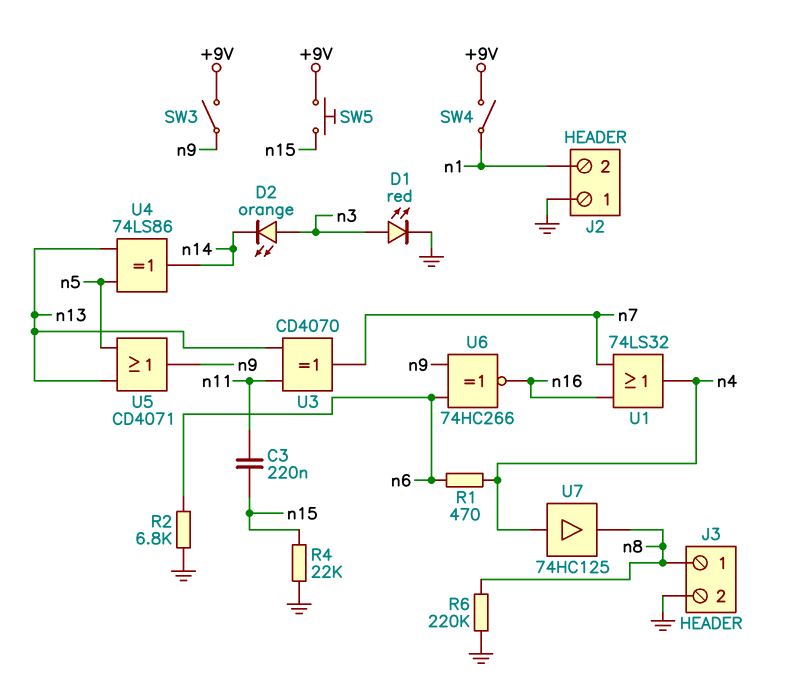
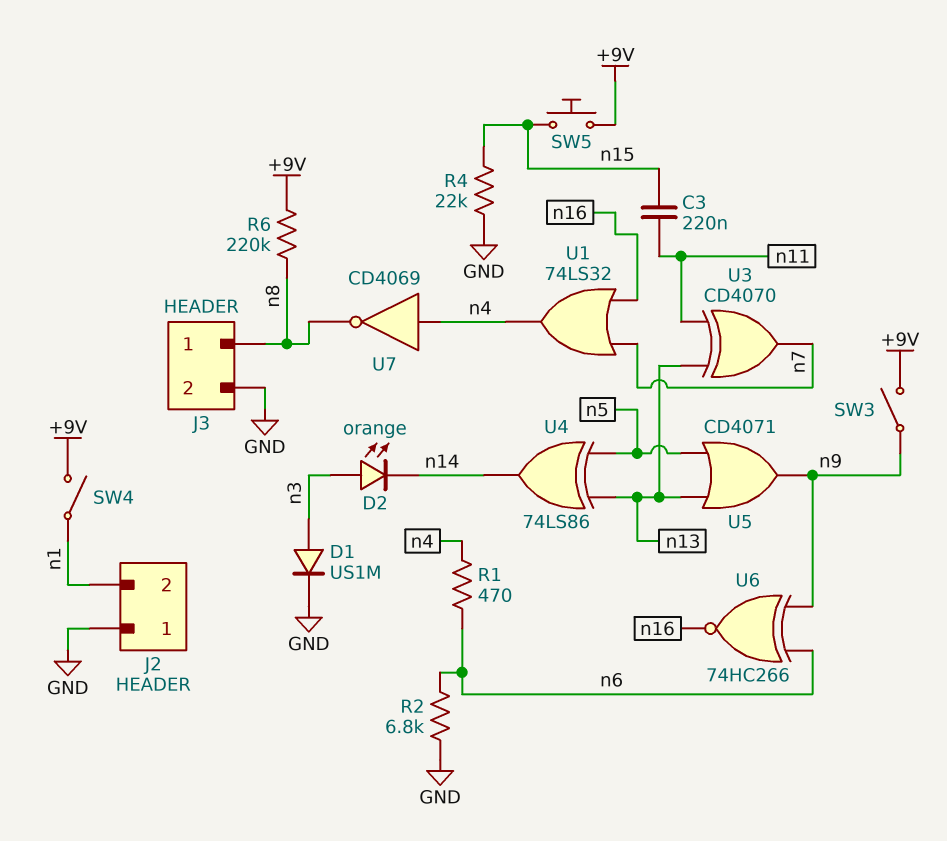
D1: LED red (A n3, K GND) -> diode US1M (A n3, K GND)
R6: 220k (GND, n8) -> 220k (+9V, n8)
U7: buffer 74HC125 (in n4, out n8) -> NOT CD4069 (in n4, out n8)

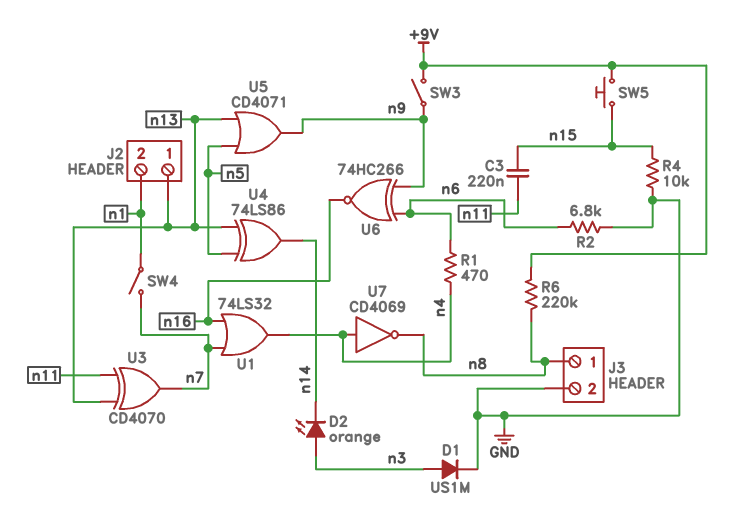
J2 pin 1: GND -> n13
R4: 22k (GND, n15) -> 10k (GND, n15)
SW4: switch (+9V, n1) -> switch (n1, n7)

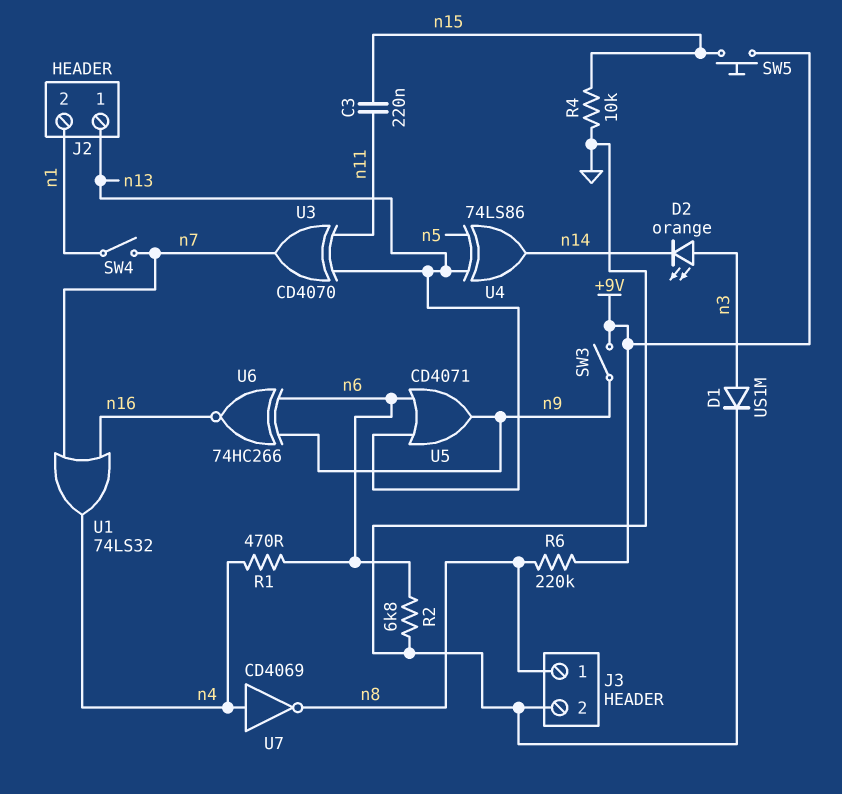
U5: OR CD4071 (in n5, in n13, out n9) -> OR CD4071 (in n6, in n13, out n9)

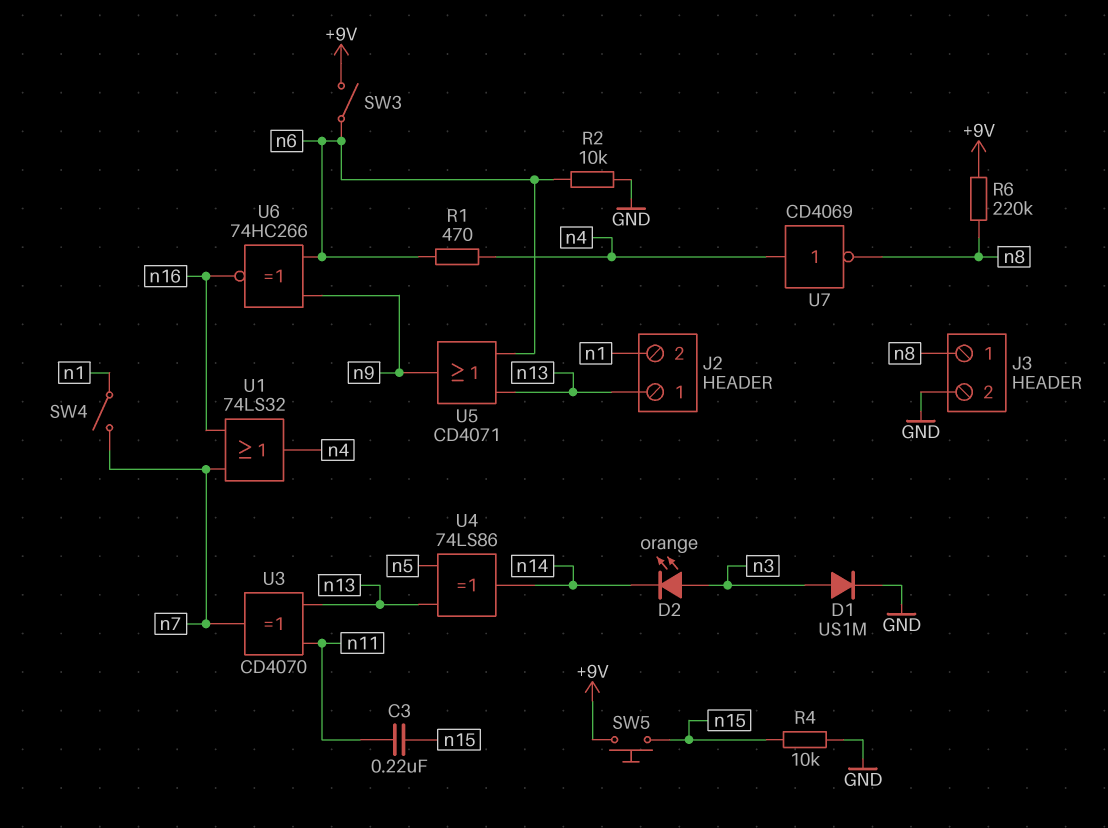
R2: 6.8k (GND, n6) -> 10k (GND, n6)
SW3: switch (+9V, n9) -> switch (+9V, n6)

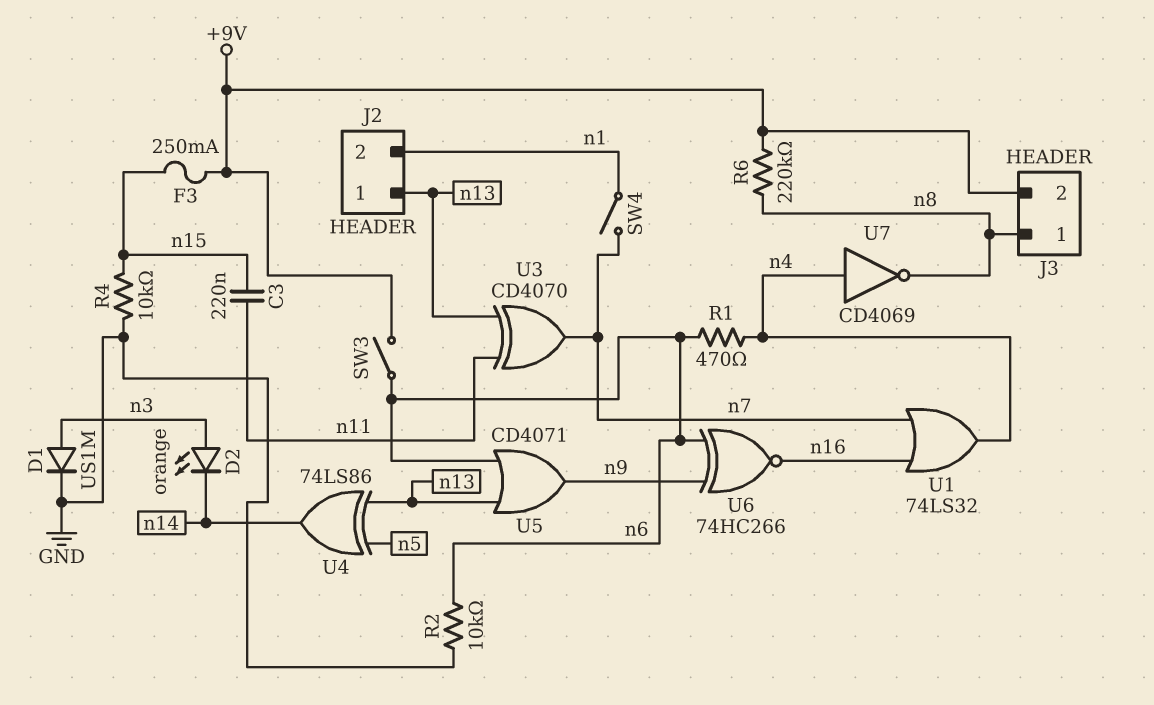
F3: none -> 250mA (+9V, n15)
J3 pin 2: GND -> +9V
SW5: button (+9V, n15) -> none

